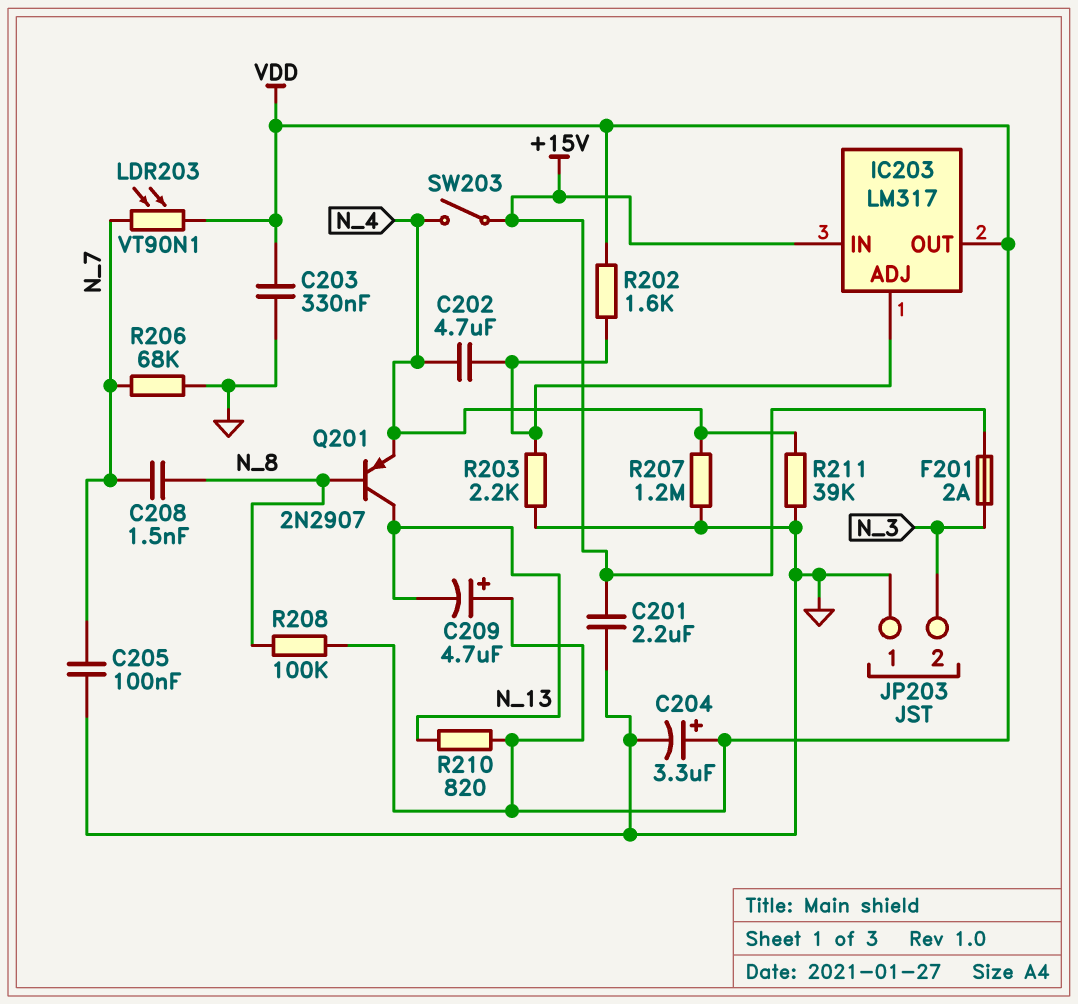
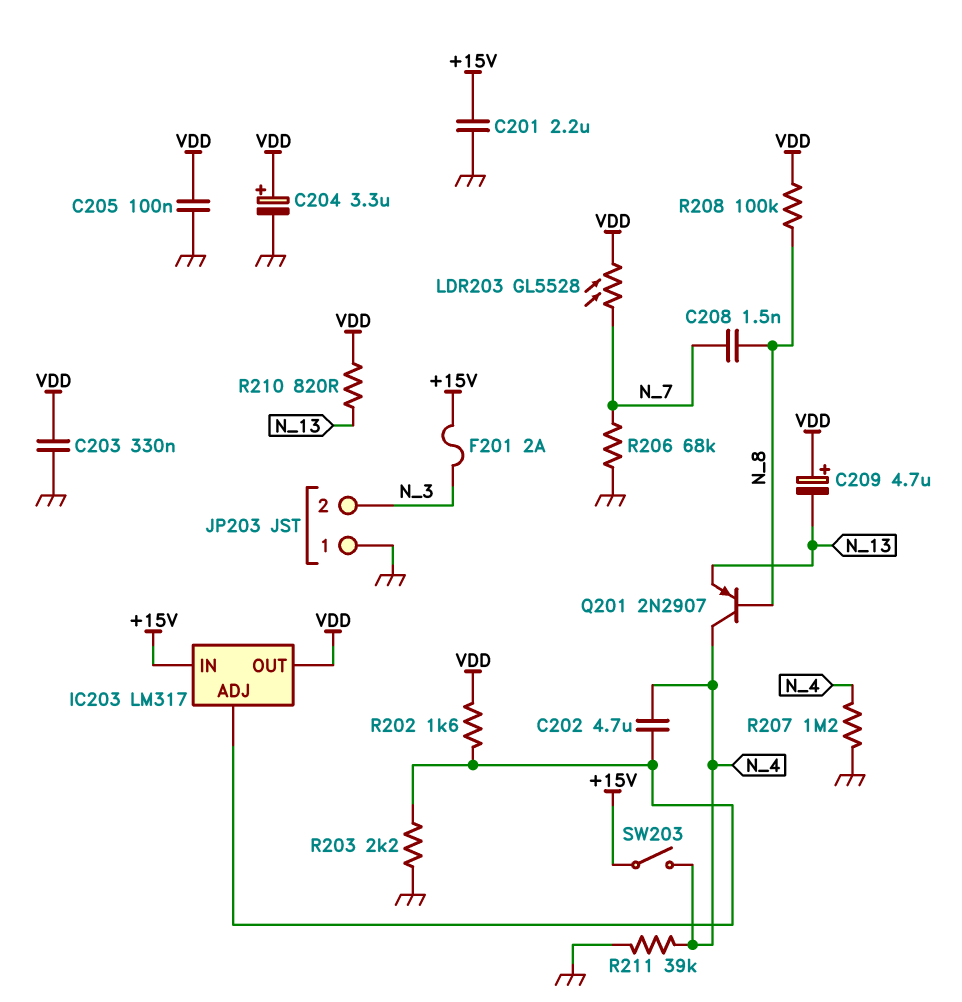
C205: 100nF (GND, N_7) -> 100nF (GND, VDD)
LDR203: VT90N1 (N_7, VDD) -> GL5528 (N_7, VDD)
Q201: PNP 2N2907 (B N_8, C N_13, E N_4) -> PNP 2N2907 (B N_8, C N_4, E N_13)

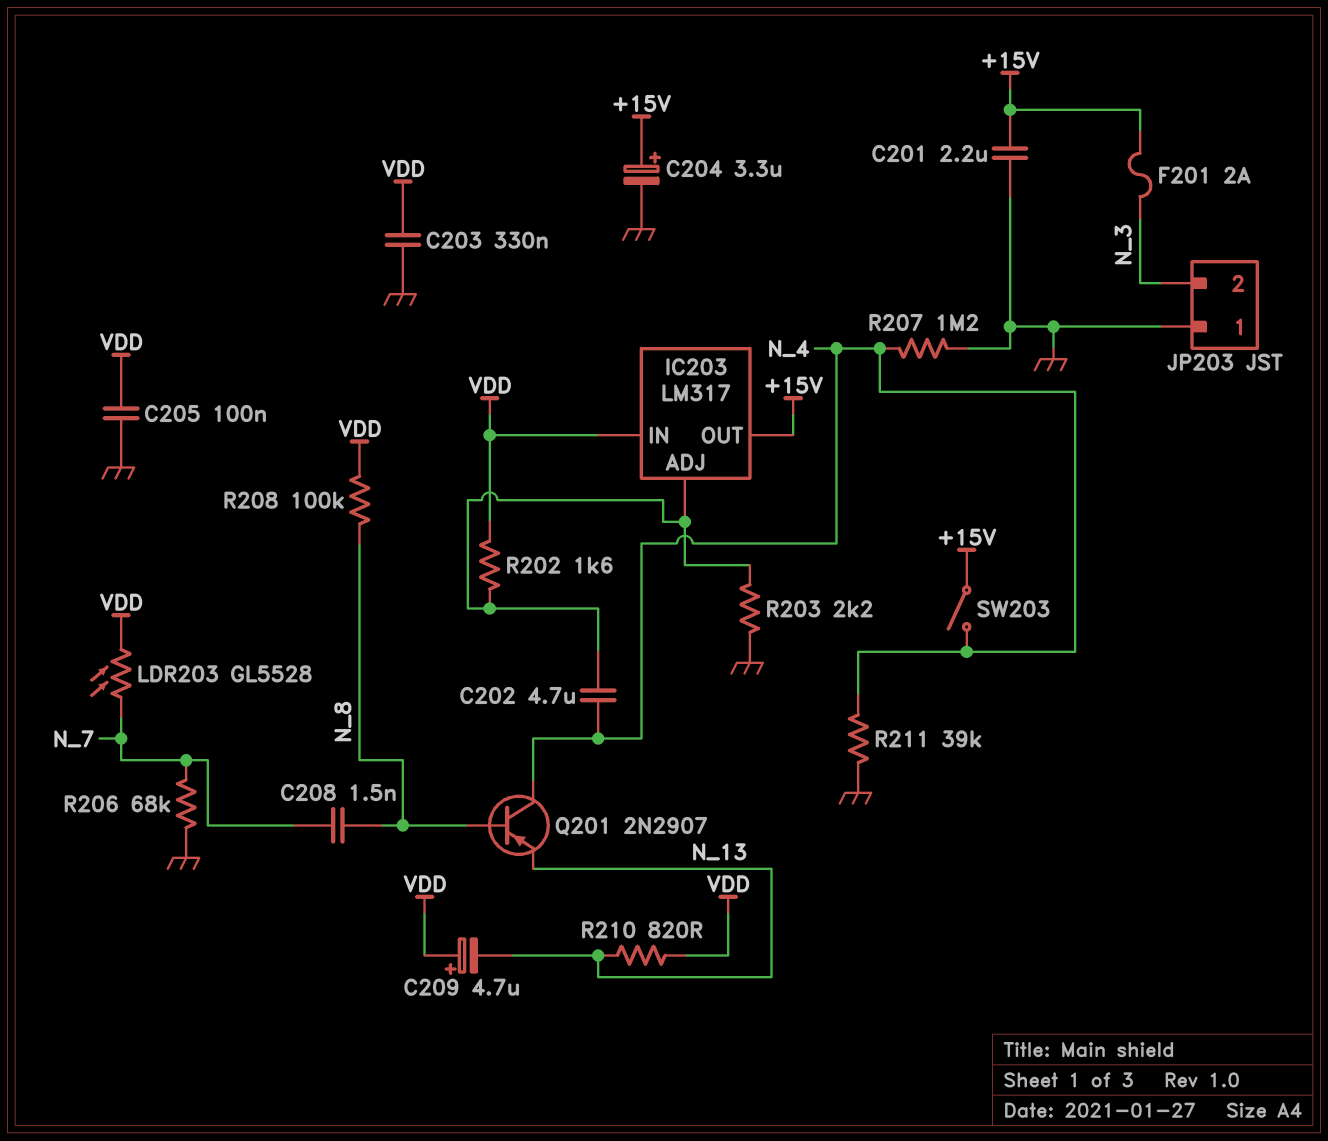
C204: 3.3uF (plus VDD, minus GND) -> 3.3uF (plus +15V, minus GND)
IC203 pin IN: +15V -> VDD
IC203 pin OUT: VDD -> +15V

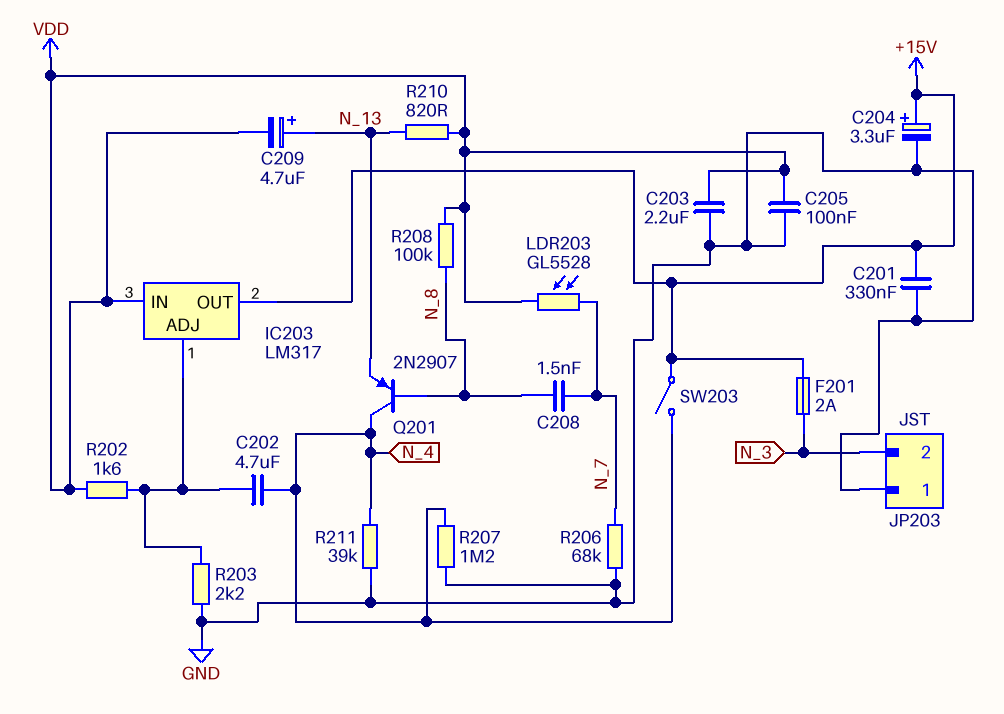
C201: 2.2uF (+15V, GND) -> 330nF (+15V, GND)
C203: 330nF (GND, VDD) -> 2.2uF (GND, VDD)
C209: 4.7uF (plus VDD, minus N_13) -> 4.7uF (plus N_13, minus VDD)

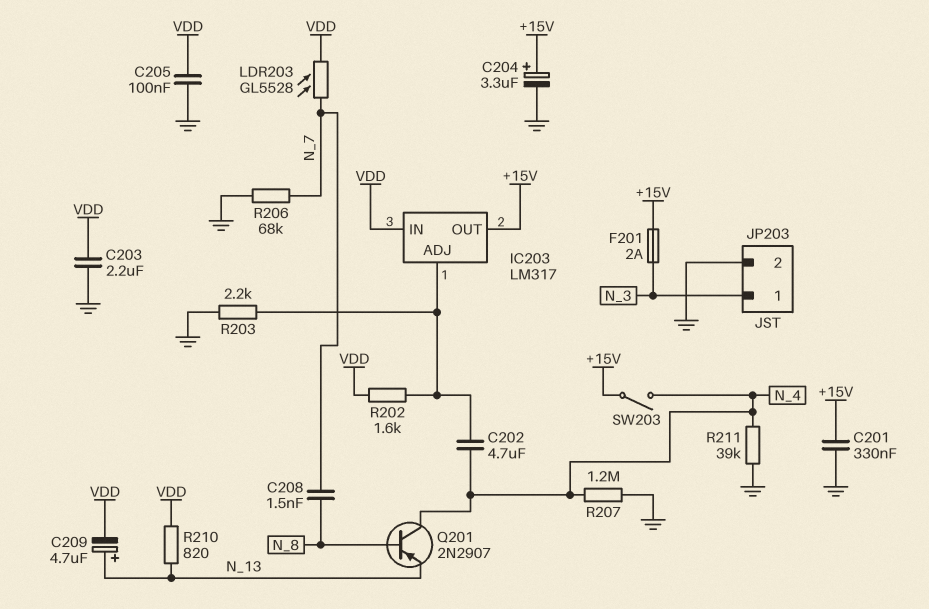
JP203 pin 1: GND -> N_3
JP203 pin 2: N_3 -> GND
R208: 100k (N_8, VDD) -> none

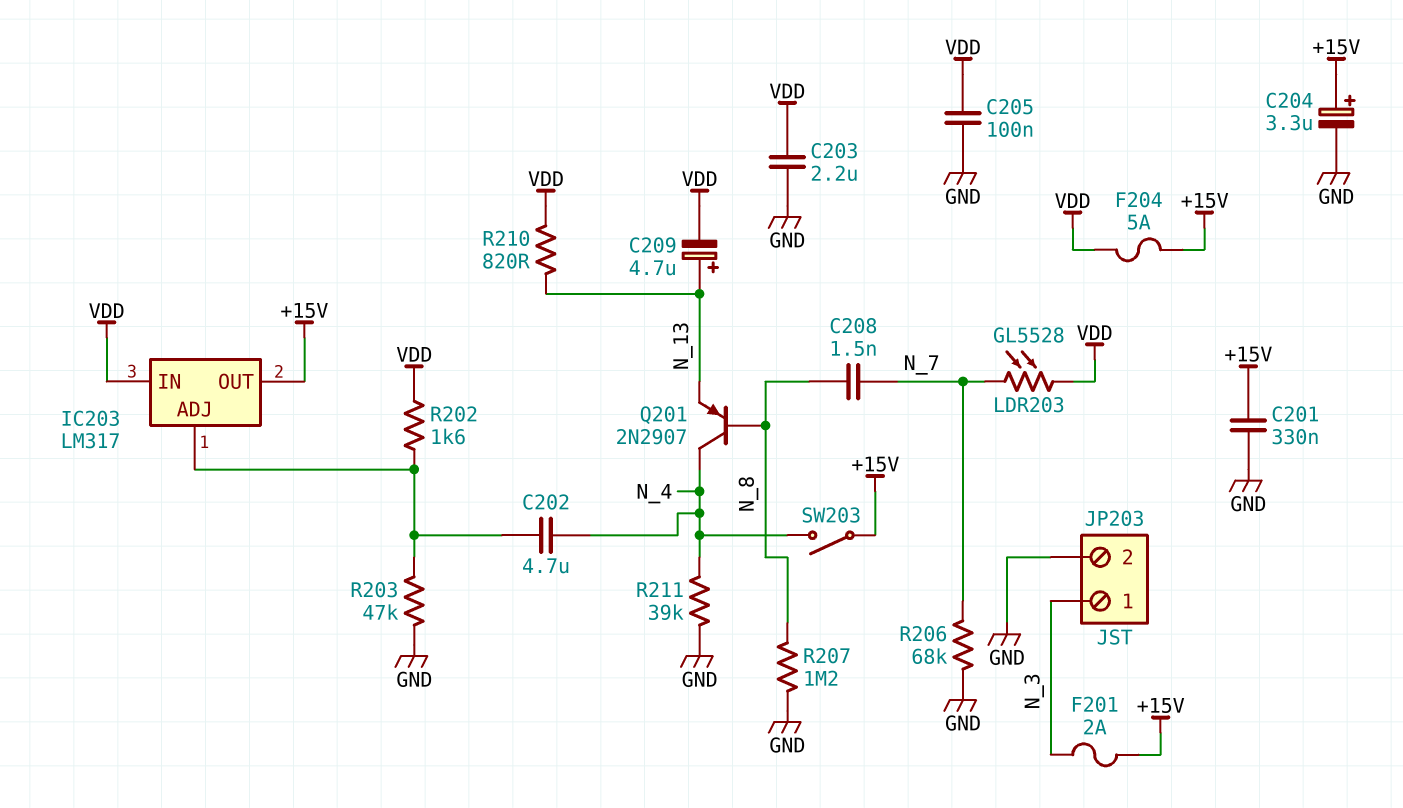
F204: none -> 5A (+15V, VDD)
R203: 2.2k (GND, IC203/ADJ) -> 47k (GND, IC203/ADJ)
R207: 1.2M (GND, N_4) -> 1.2M (GND, N_8)

